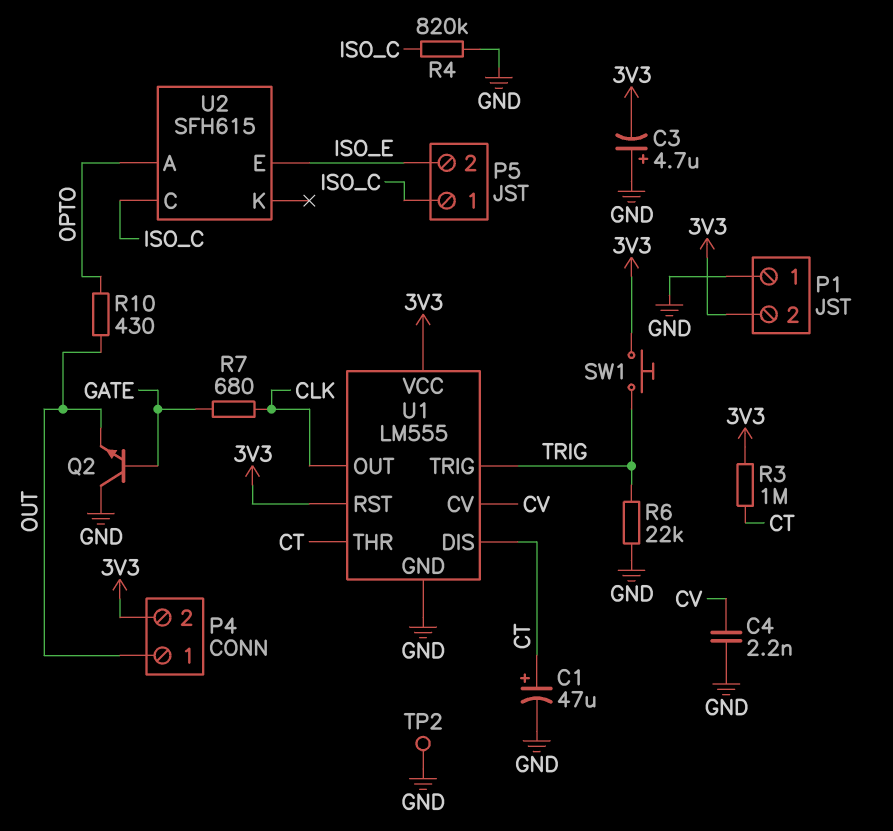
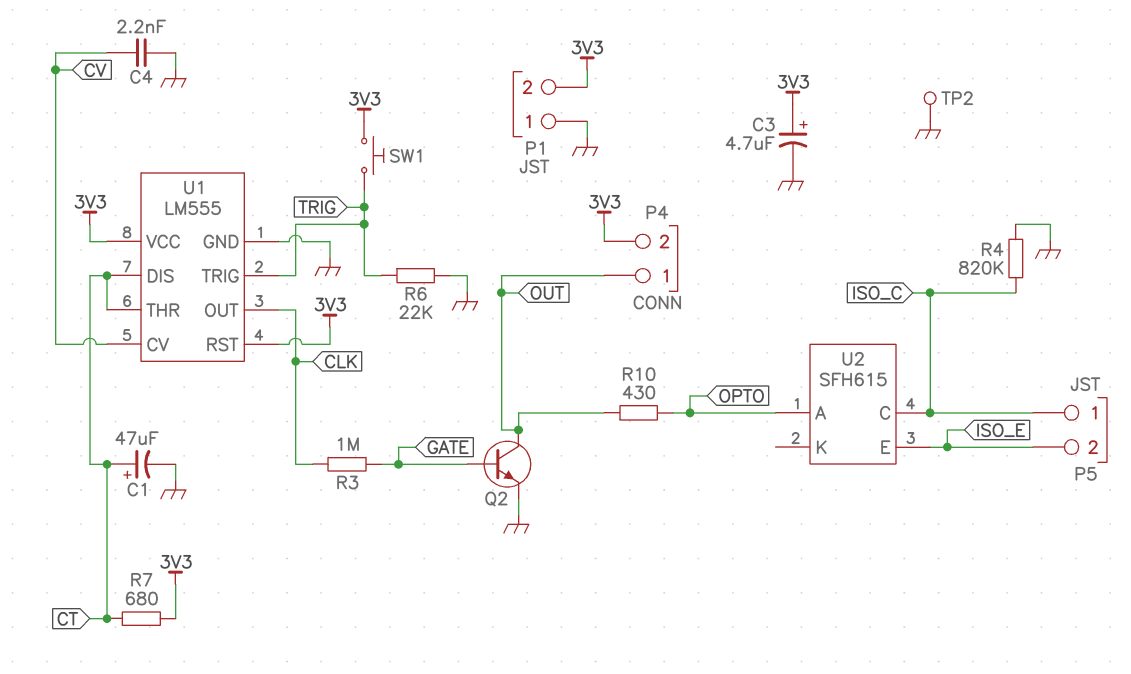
C3: 4.7uF (plus GND, minus 3V3) -> 4.7uF (plus 3V3, minus GND)
Q2: NPN (B GATE, C GND, E OUT) -> NPN (B GATE, C OUT, E GND)
R3: 1M (3V3, CT) -> 1M (CLK, GATE)
R7: 680 (CLK, GATE) -> 680 (3V3, CT)

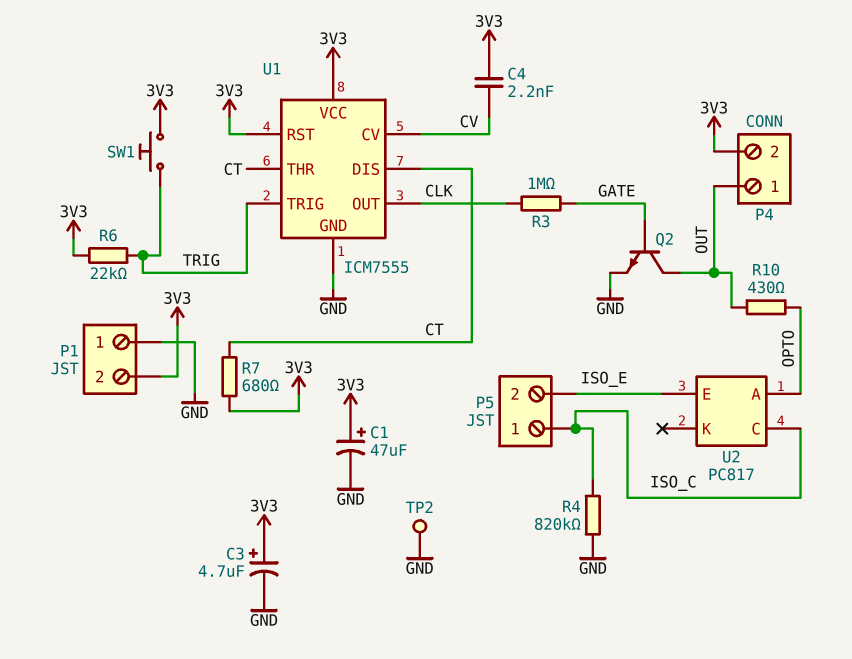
C1: 47uF (plus CT, minus GND) -> 47uF (plus 3V3, minus GND)
C4: 2.2nF (CV, GND) -> 2.2nF (3V3, CV)
R6: 22k (GND, TRIG) -> 22k (3V3, TRIG)
U1: LM555 -> ICM7555
U2: SFH615 -> PC817

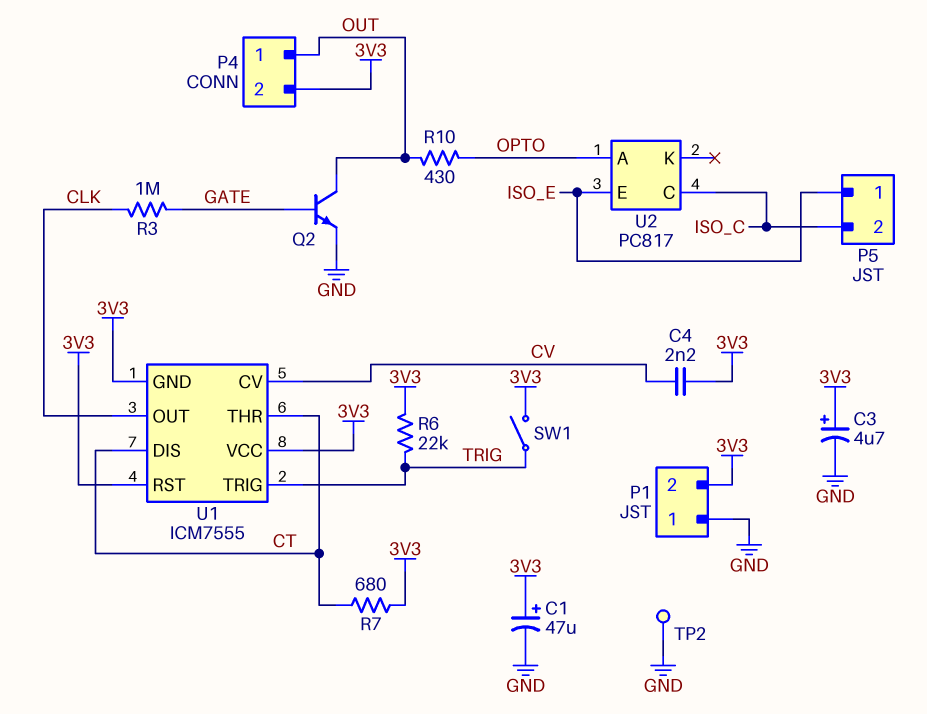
P5 pin 1: ISO_C -> ISO_E
P5 pin 2: ISO_E -> ISO_C
R4: 820k (GND, ISO_C) -> none
SW1: button (3V3, TRIG) -> switch (3V3, TRIG)
U1 pin GND: GND -> 3V3

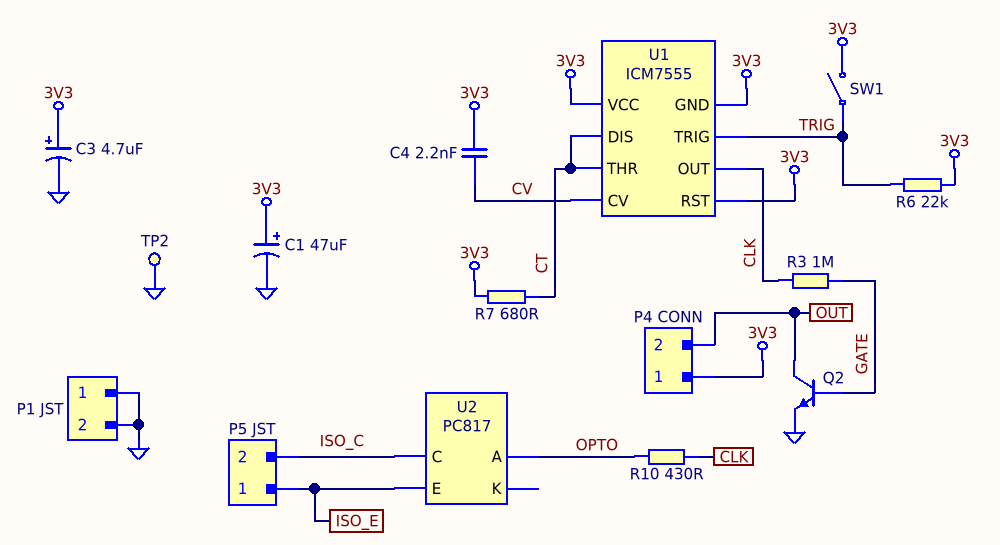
P1 pin 2: 3V3 -> GND
P4 pin 1: OUT -> 3V3
P4 pin 2: 3V3 -> OUT
R10: 430 (OPTO, OUT) -> 430 (CLK, OPTO)

